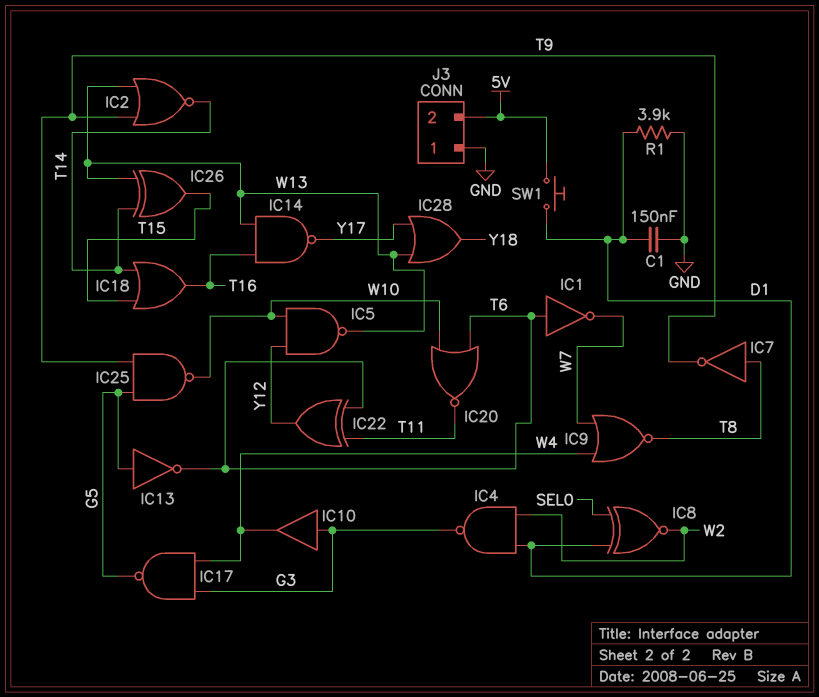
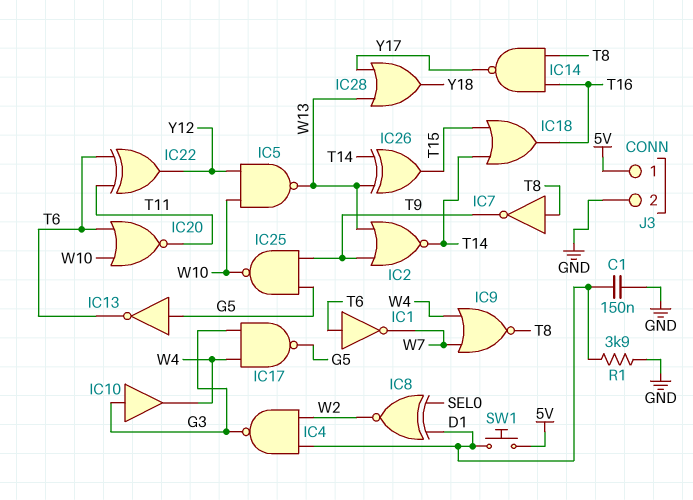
IC14: NAND (in T16, in W13, out Y17) -> NAND (in T8, in T16, out Y17)
J3 pin 1: GND -> 5V
J3 pin 2: 5V -> GND

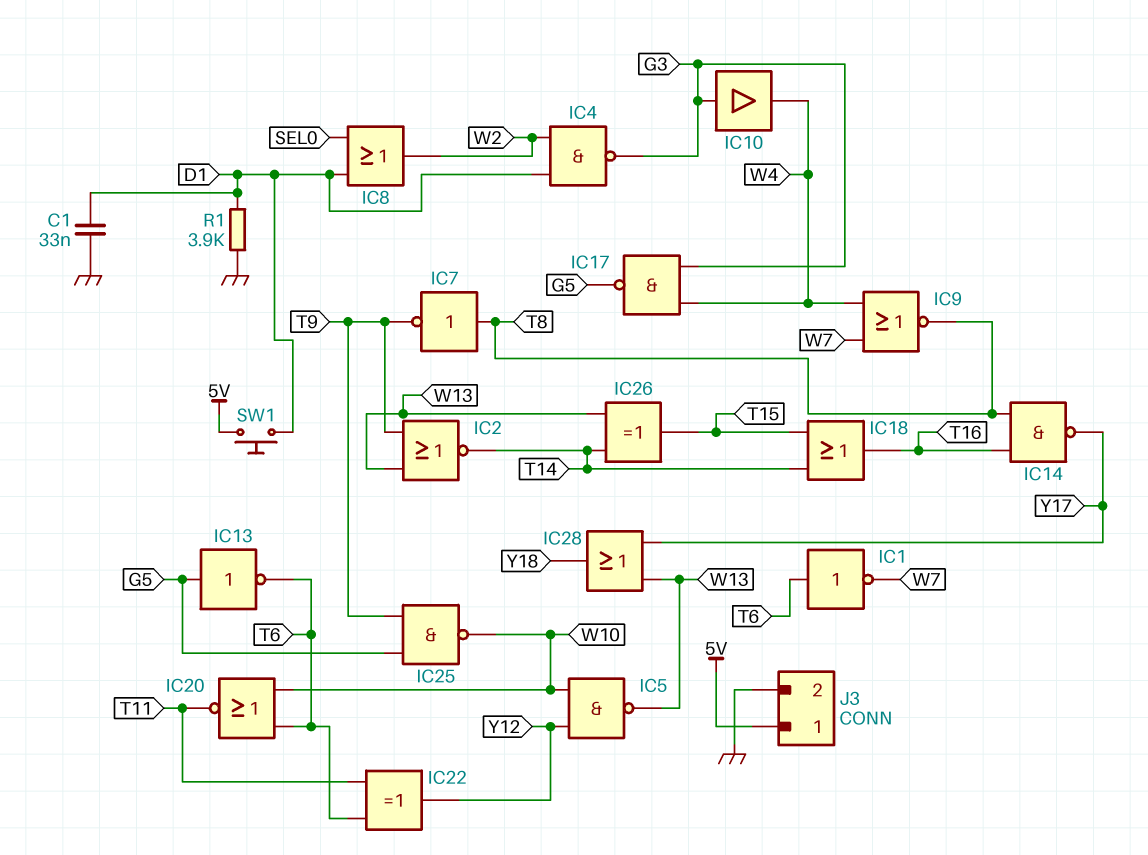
C1: 150nF (D1, GND) -> 33nF (D1, GND)
IC8: XNOR (in D1, in SEL0, out W2) -> OR (in D1, in SEL0, out W2)

